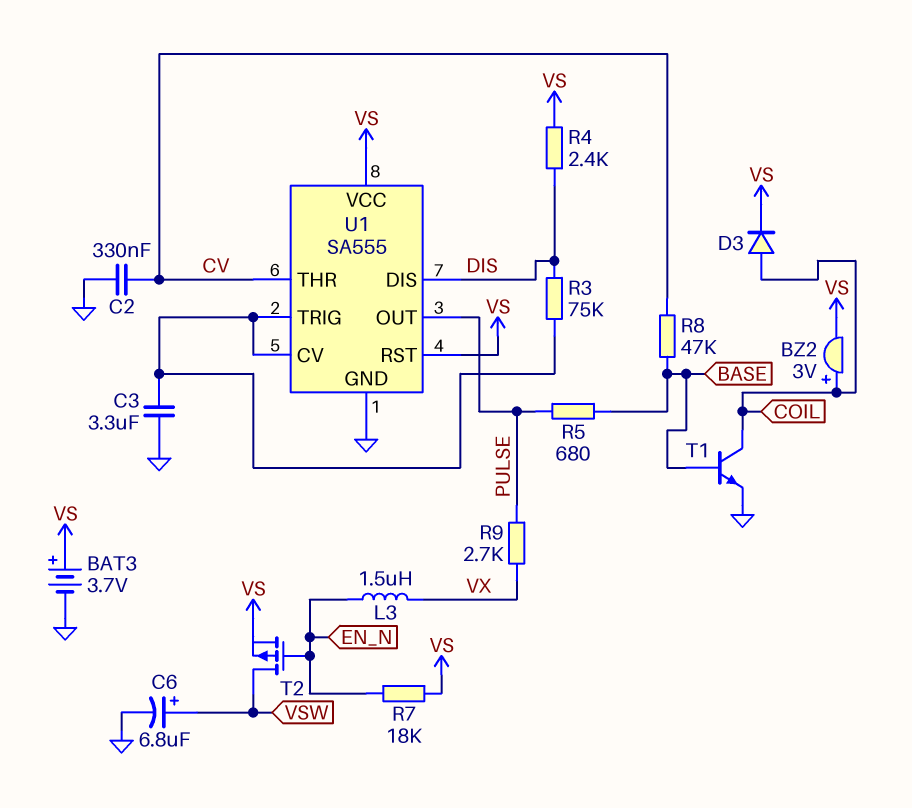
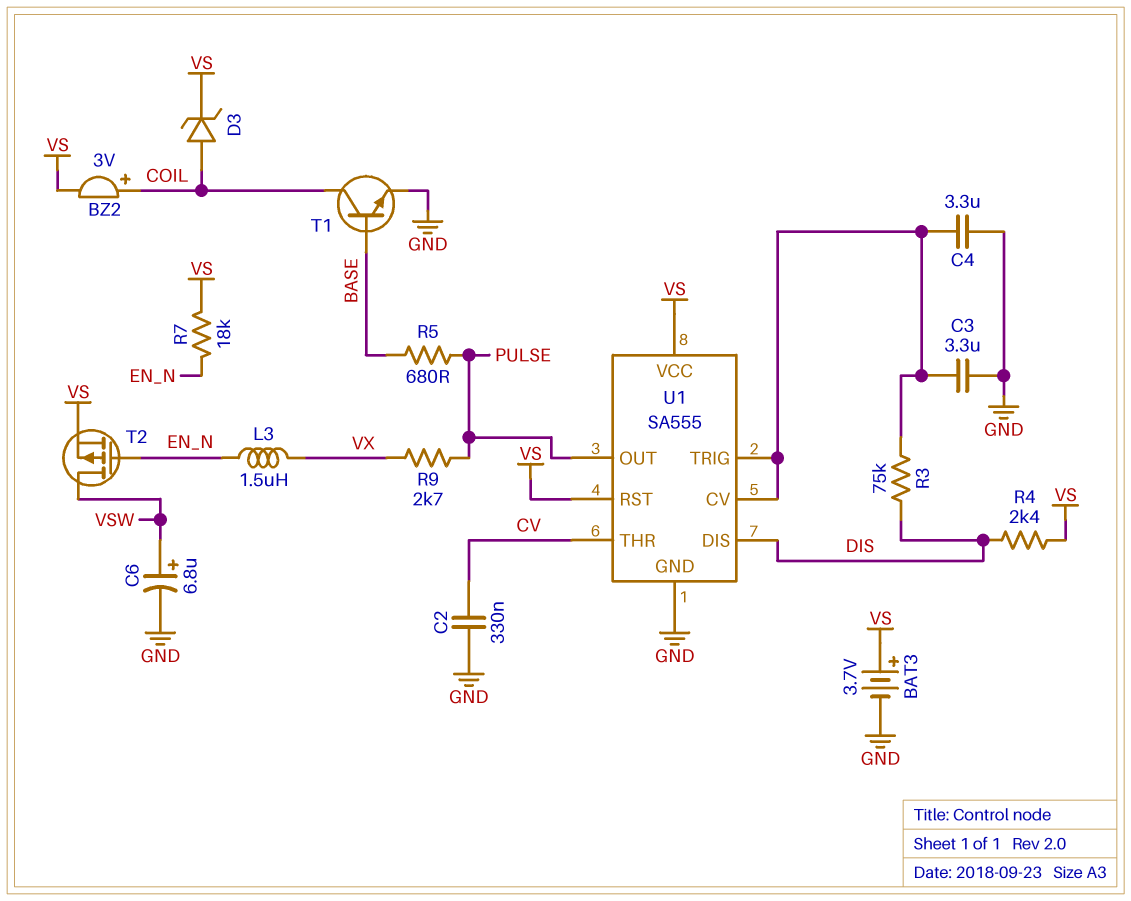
C4: none -> 3.3uF (GND, U1/CV)
D3: diode (A COIL, K VS) -> zener (A COIL, K VS)
R8: 47k (BASE, CV) -> none

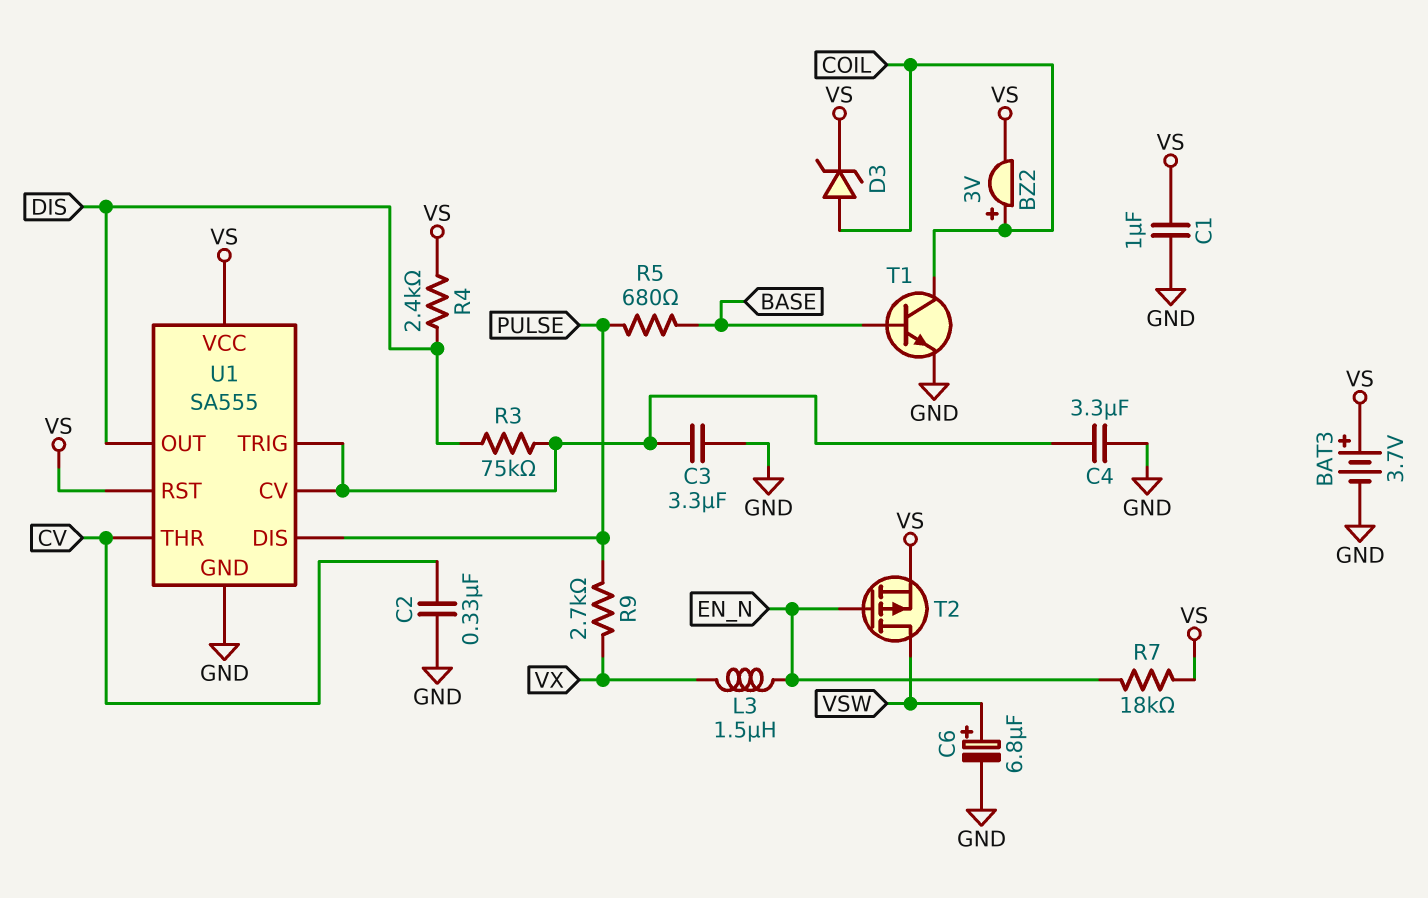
C1: none -> 1uF (GND, VS)
U1 pin DIS: DIS -> PULSE
U1 pin OUT: PULSE -> DIS

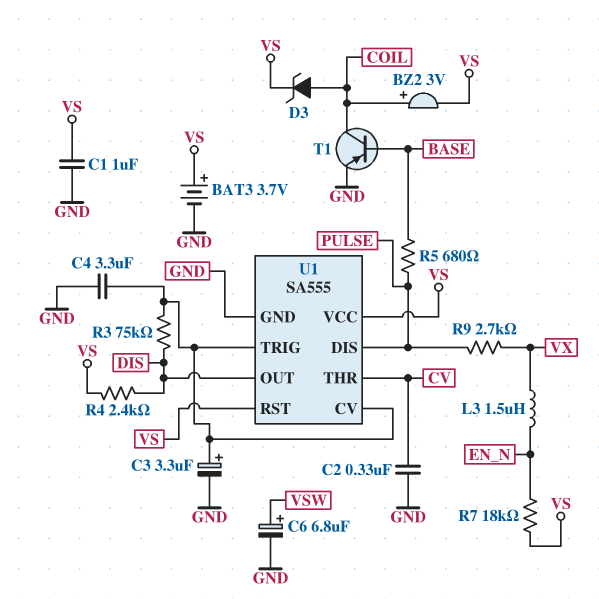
C3: 3.3uF (GND, U1/CV) -> 3.3uF (plus U1/CV, minus GND)
T1: NPN (B BASE, C COIL, E GND) -> PNP (B BASE, C COIL, E GND)
T2: PMOS (G EN_N, D VSW, S VS) -> none

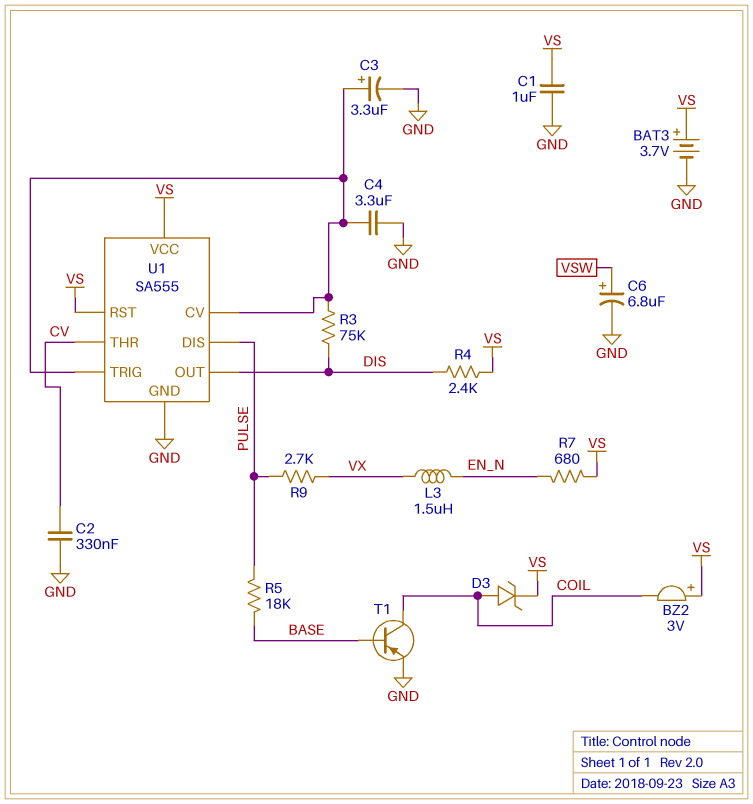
BZ2: buzzer 3V (plus COIL, minus VS) -> buzzer 3V (plus VS, minus COIL)
R5: 680 (BASE, PULSE) -> 18k (BASE, PULSE)
R7: 18k (EN_N, VS) -> 680 (EN_N, VS)

